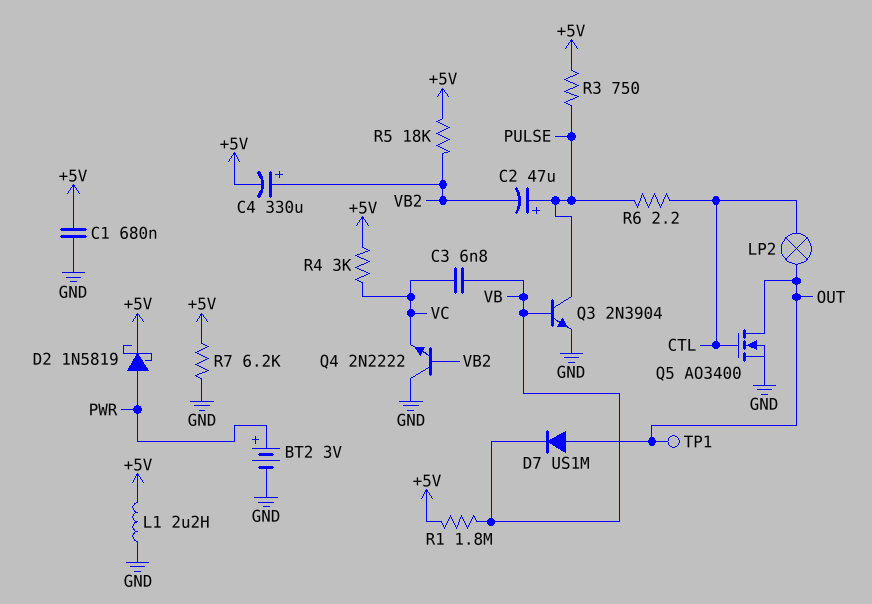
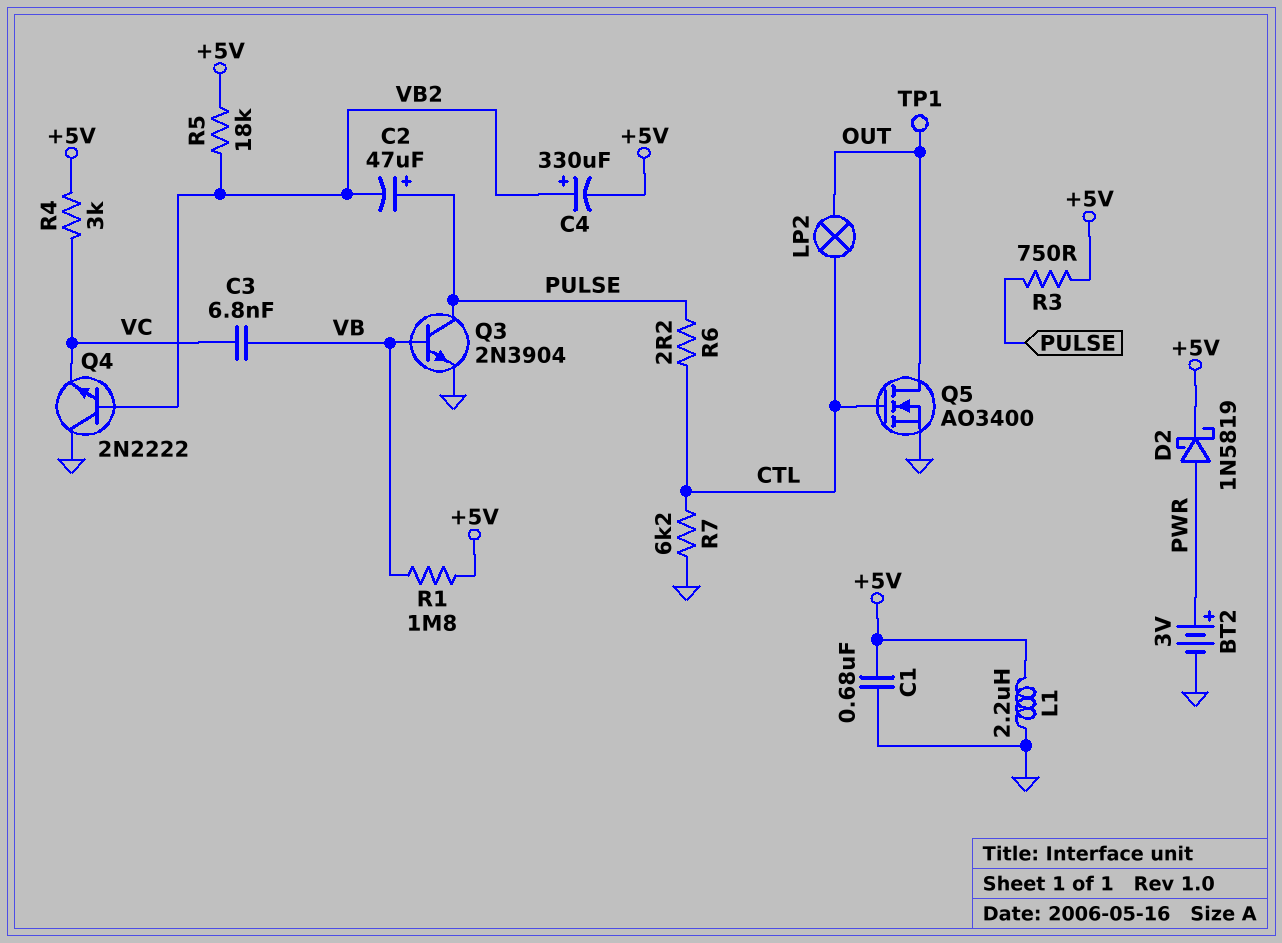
D7: diode US1M (A OUT, K VB) -> none
R7: 6.2k (+5V, GND) -> 6.2k (CTL, GND)

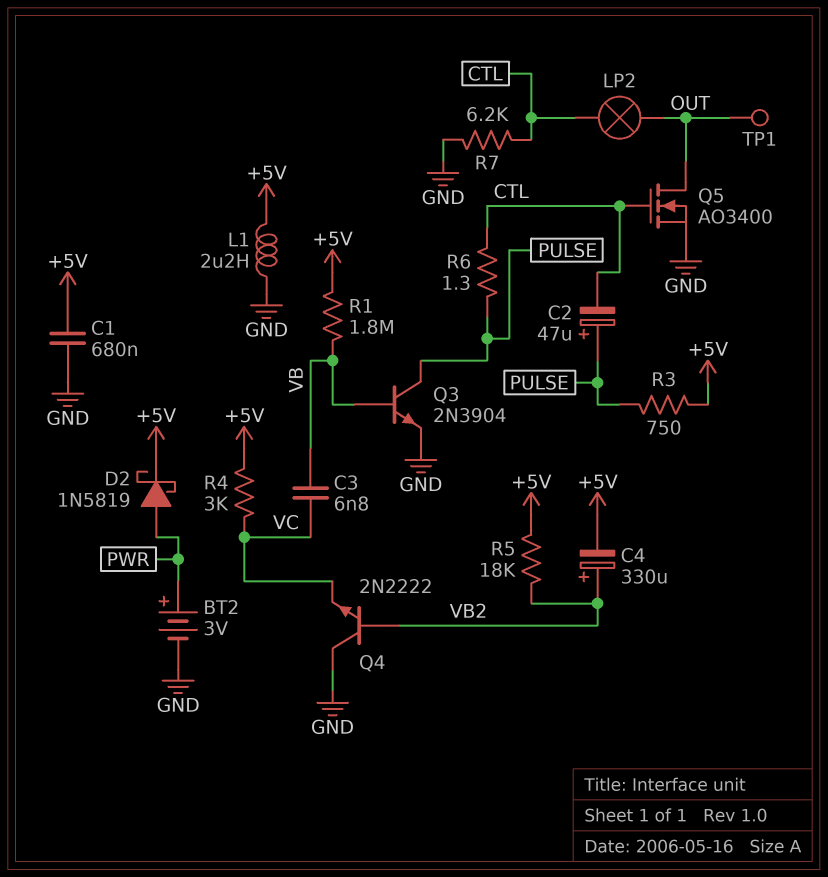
C2: 47uF (plus PULSE, minus VB2) -> 47uF (plus PULSE, minus CTL)
R6: 2.2 (CTL, PULSE) -> 1.3 (CTL, PULSE)

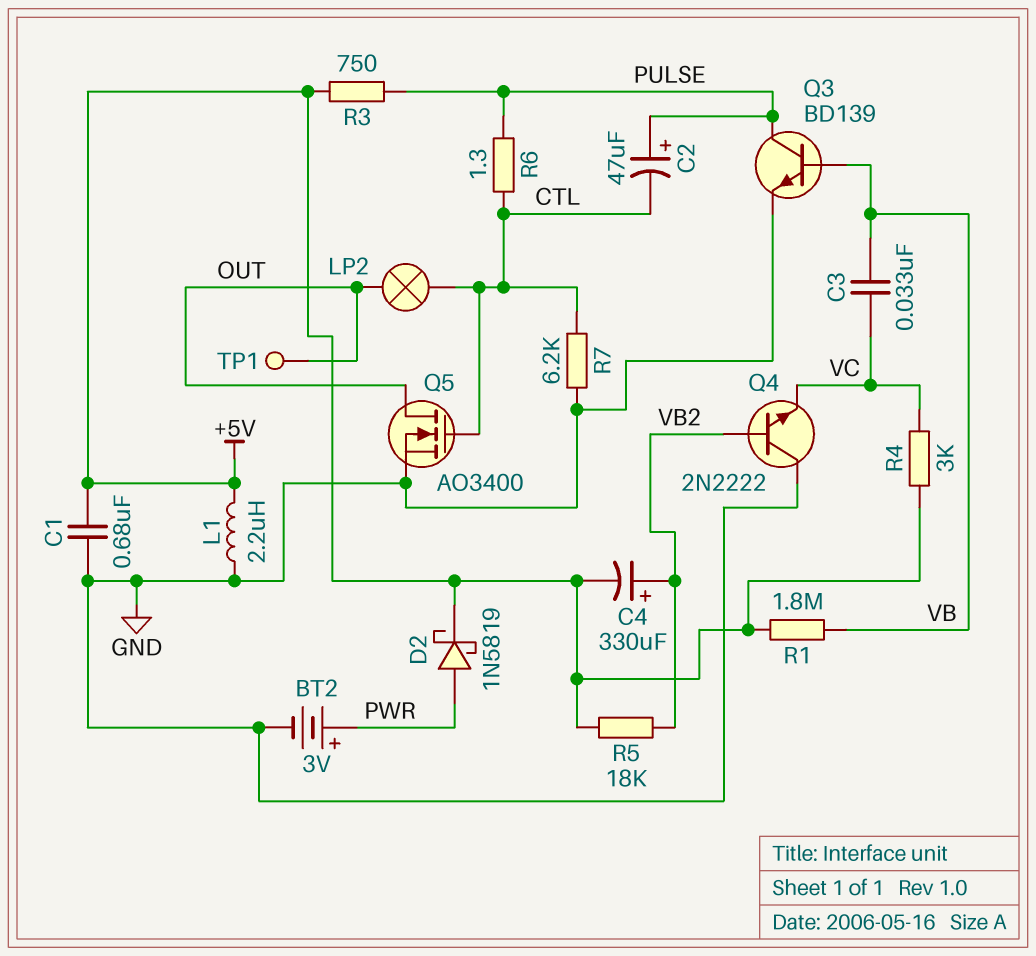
C3: 6.8nF (VB, VC) -> 33nF (VB, VC)
Q3: NPN 2N3904 (B VB, C PULSE, E GND) -> NPN BD139 (B VB, C PULSE, E GND)

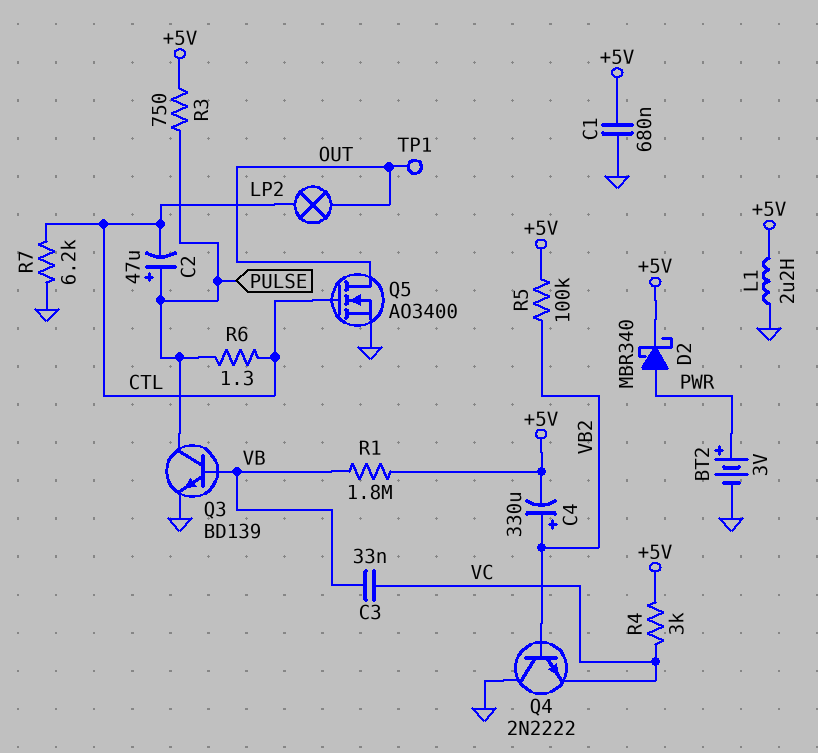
D2: schottky 1N5819 (A PWR, K +5V) -> schottky MBR340 (A PWR, K +5V)
R5: 18k (+5V, VB2) -> 100k (+5V, VB2)

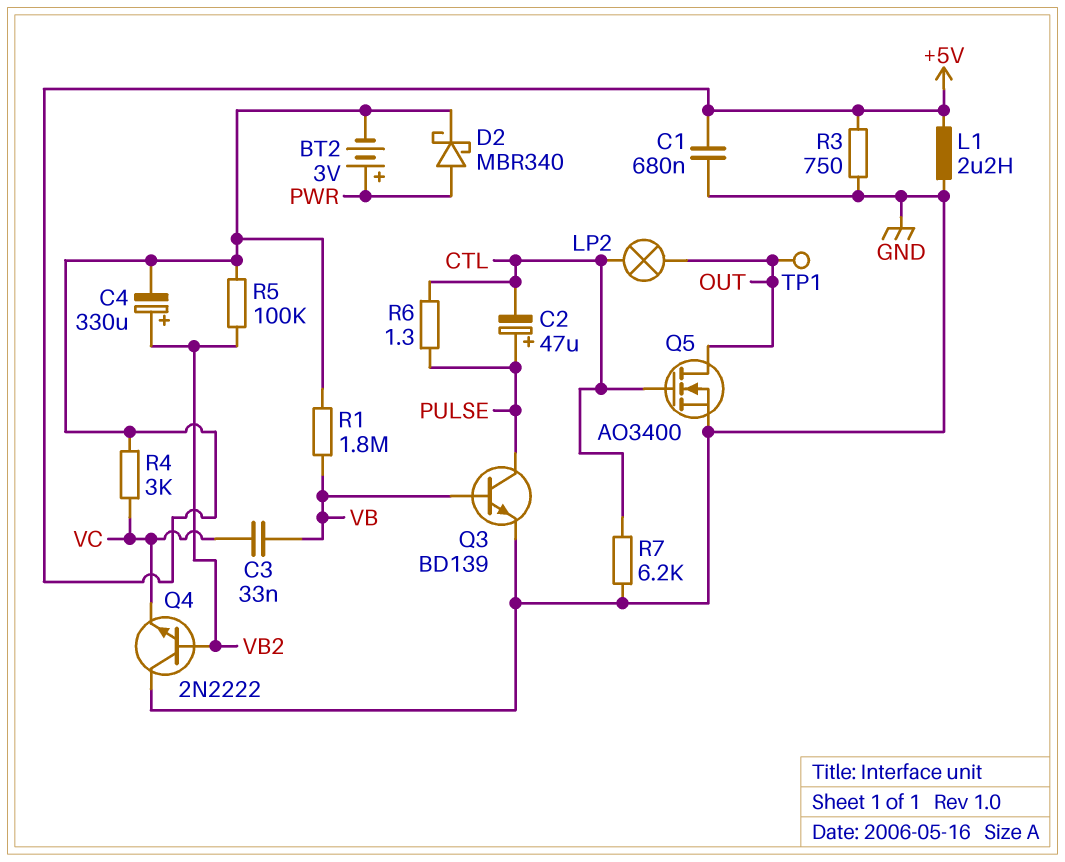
BT2: 3V (plus PWR, minus GND) -> 3V (plus PWR, minus +5V)
R3: 750 (+5V, PULSE) -> 750 (+5V, GND)

